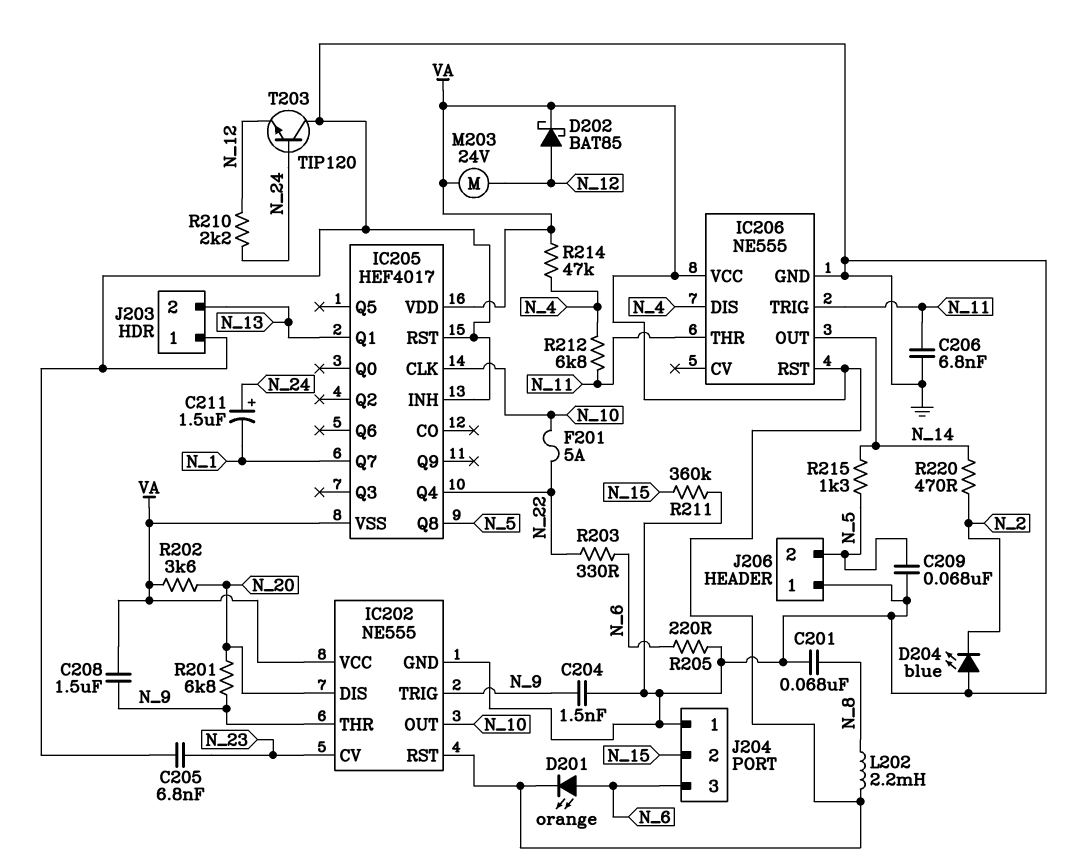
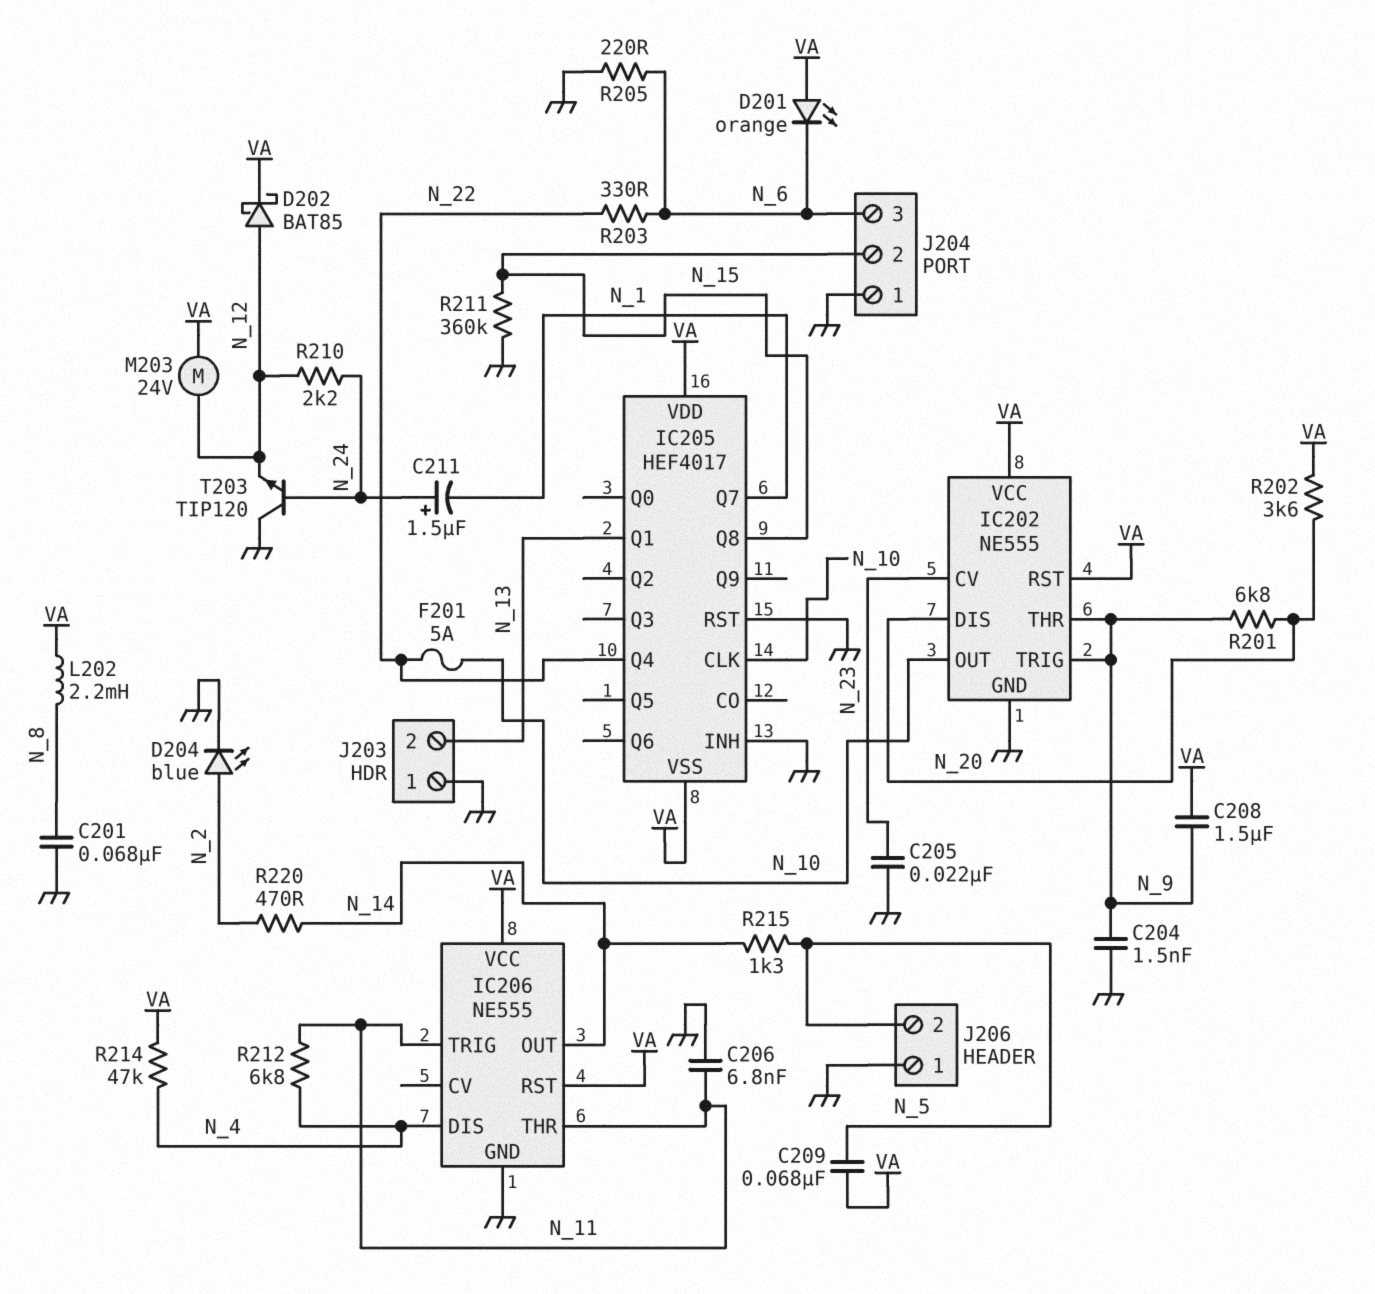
C205: 6.8nF (GND, N_23) -> 22nF (GND, N_23)
C209: 68nF (GND, N_5) -> 68nF (N_5, VA)
D201: LED orange (A N_6, K VA) -> LED orange (A VA, K N_6)
D204: LED blue (A GND, K N_2) -> LED blue (A N_2, K GND)
IC205 pin Q8: N_5 -> N_15

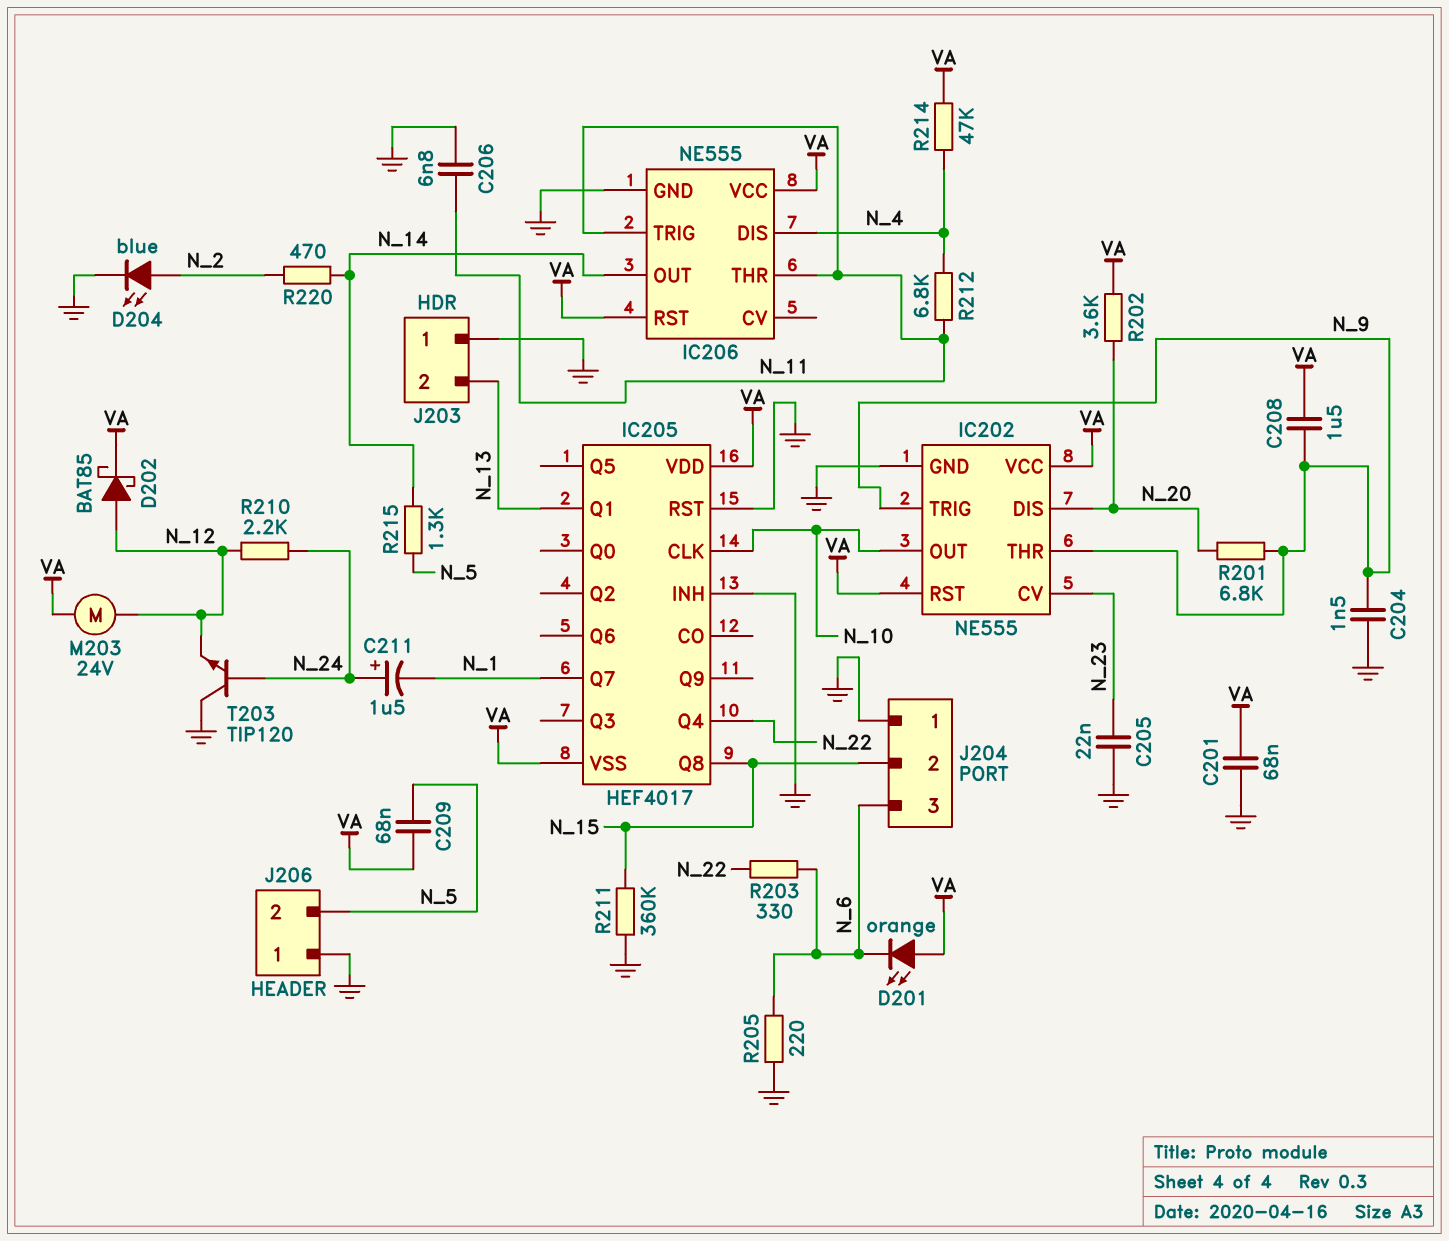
C201: 68nF (GND, N_8) -> 68nF (GND, VA)
F201: 5A (N_10, N_22) -> none
L202: 2.2mH (N_8, VA) -> none

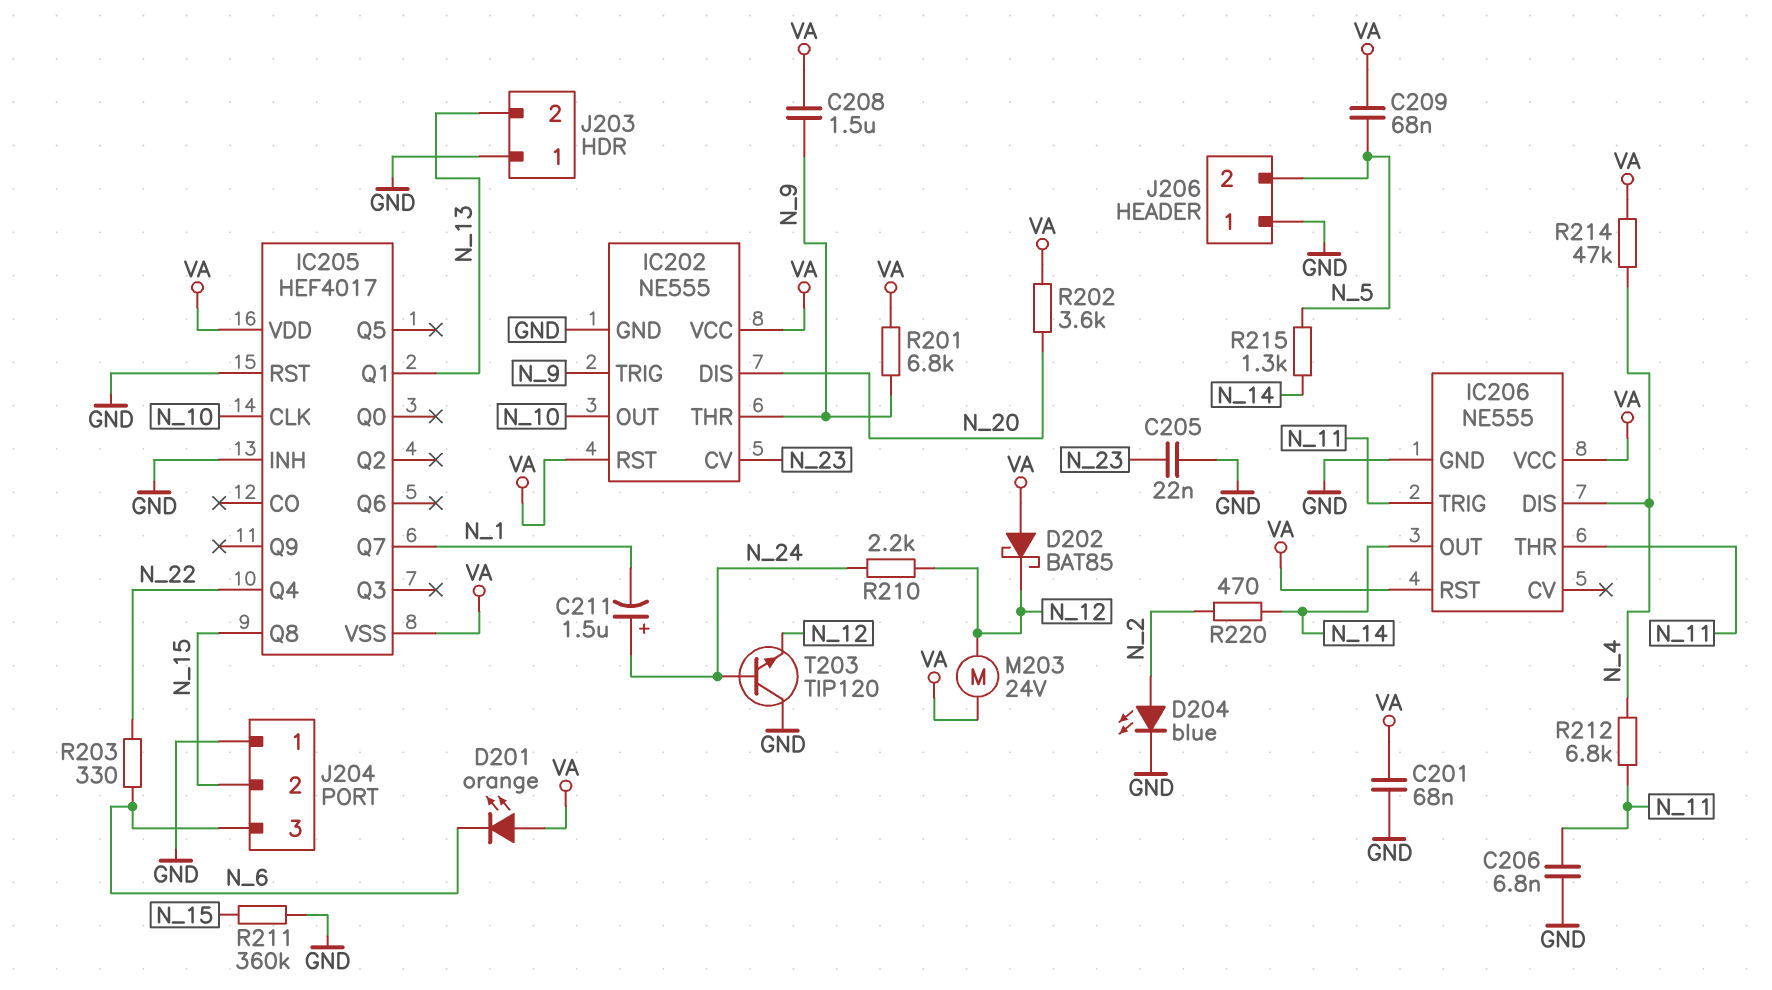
C204: 1.5nF (GND, N_9) -> none
D202: schottky BAT85 (A N_12, K VA) -> schottky BAT85 (A VA, K N_12)
R201: 6.8k (N_9, N_20) -> 6.8k (N_9, VA)
R205: 220 (GND, N_6) -> none

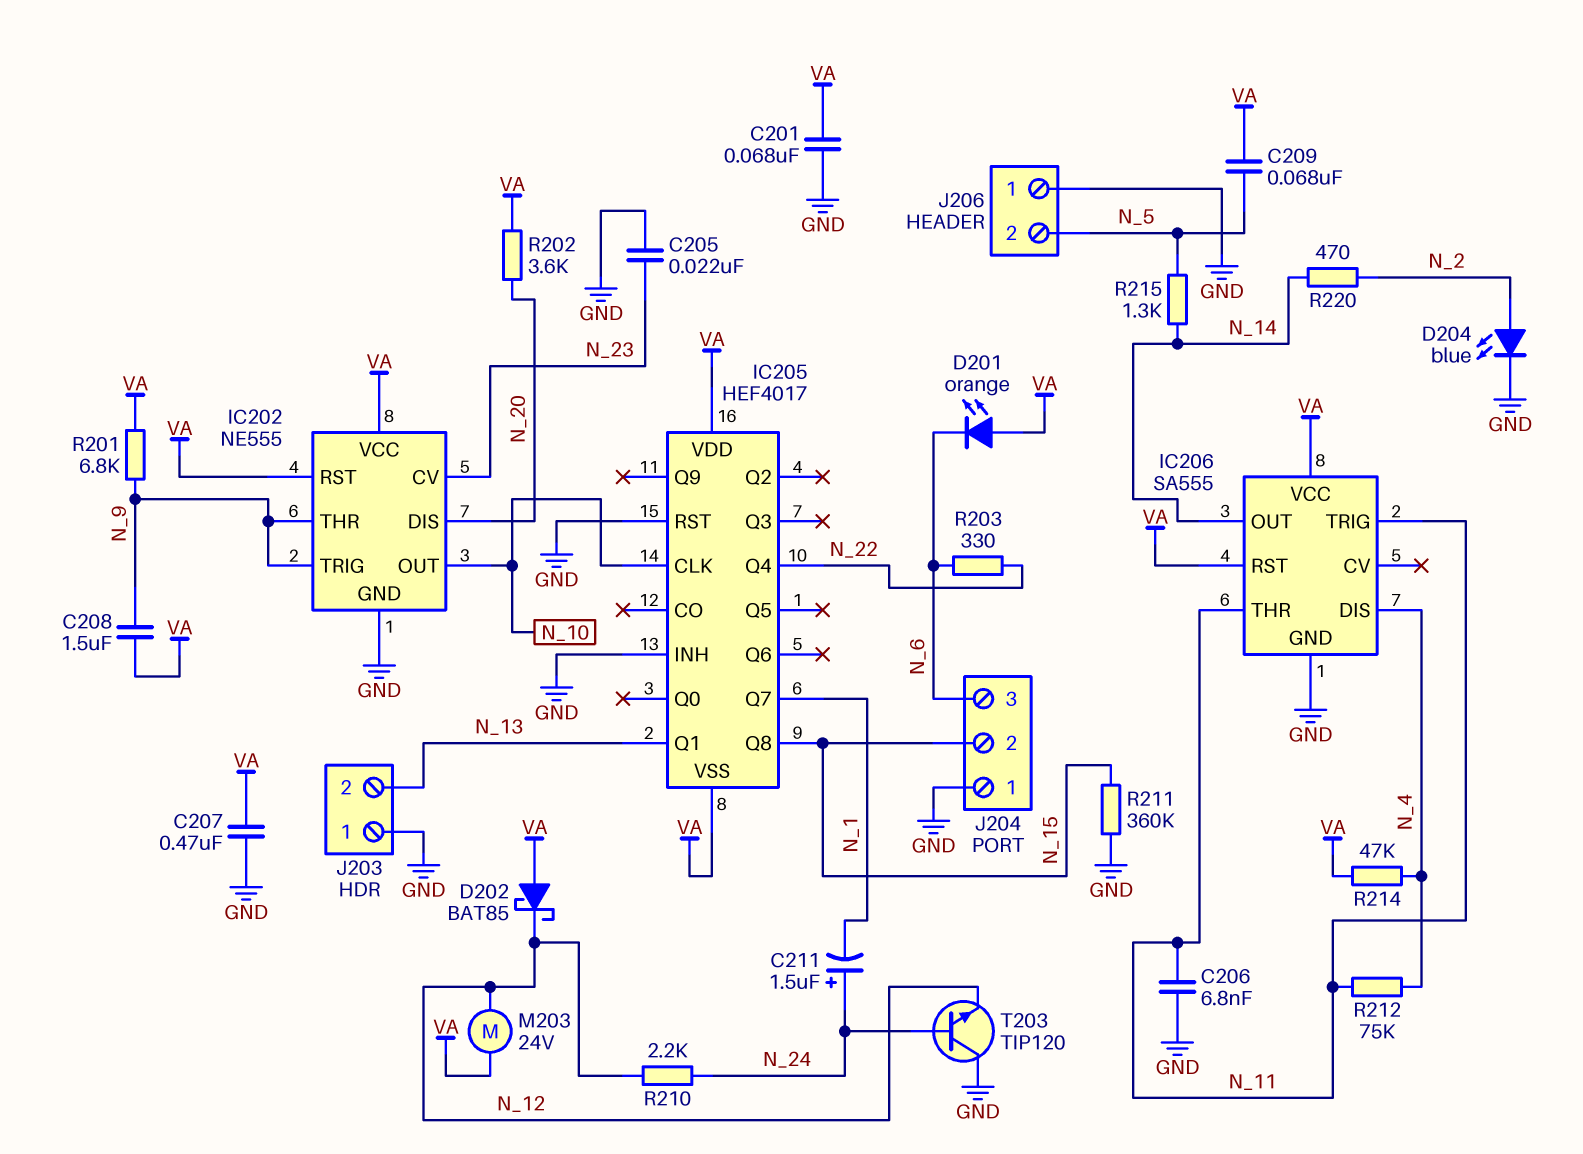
C207: none -> 470nF (GND, VA)
IC206: NE555 -> SA555
R212: 6.8k (N_4, N_11) -> 75k (N_4, N_11)

